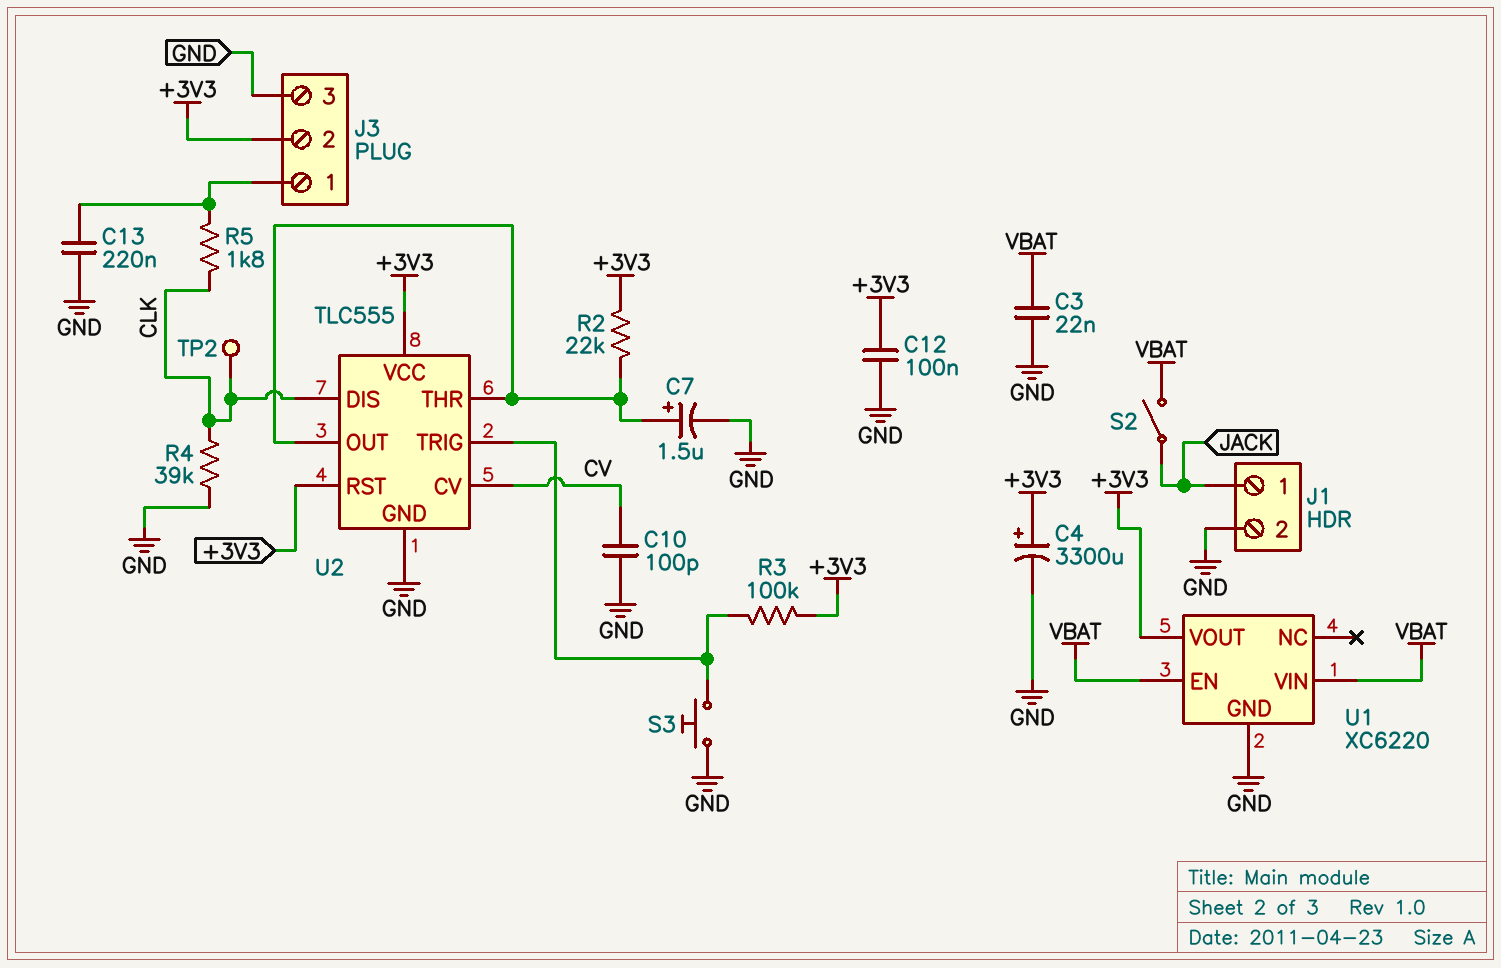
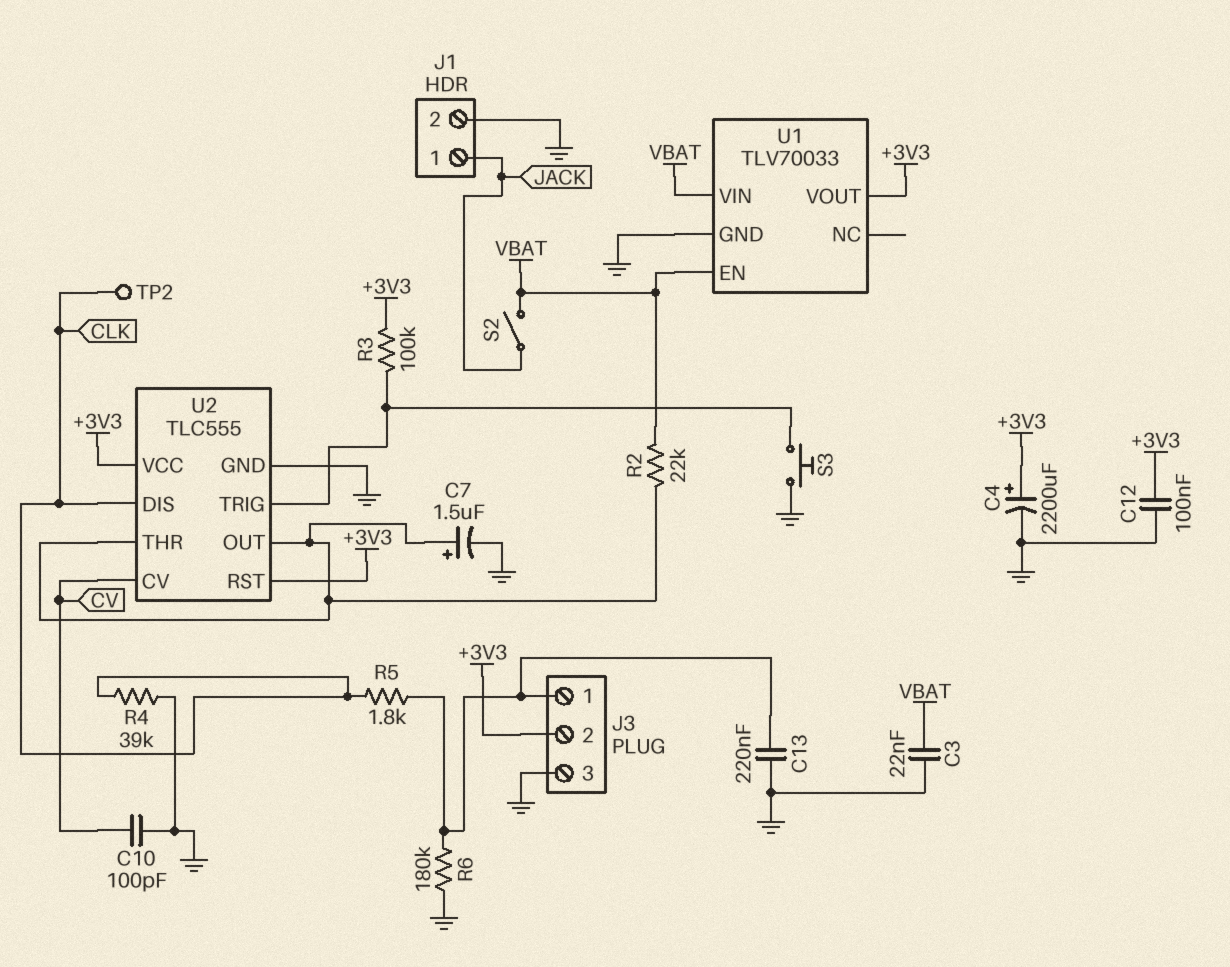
C4: 3300uF (plus +3V3, minus GND) -> 2200uF (plus +3V3, minus GND)
R2: 22k (+3V3, U2/OUT) -> 22k (U2/OUT, VBAT)
R6: none -> 180k (GND, J3/1)
U1: XC6220 -> TLV70033

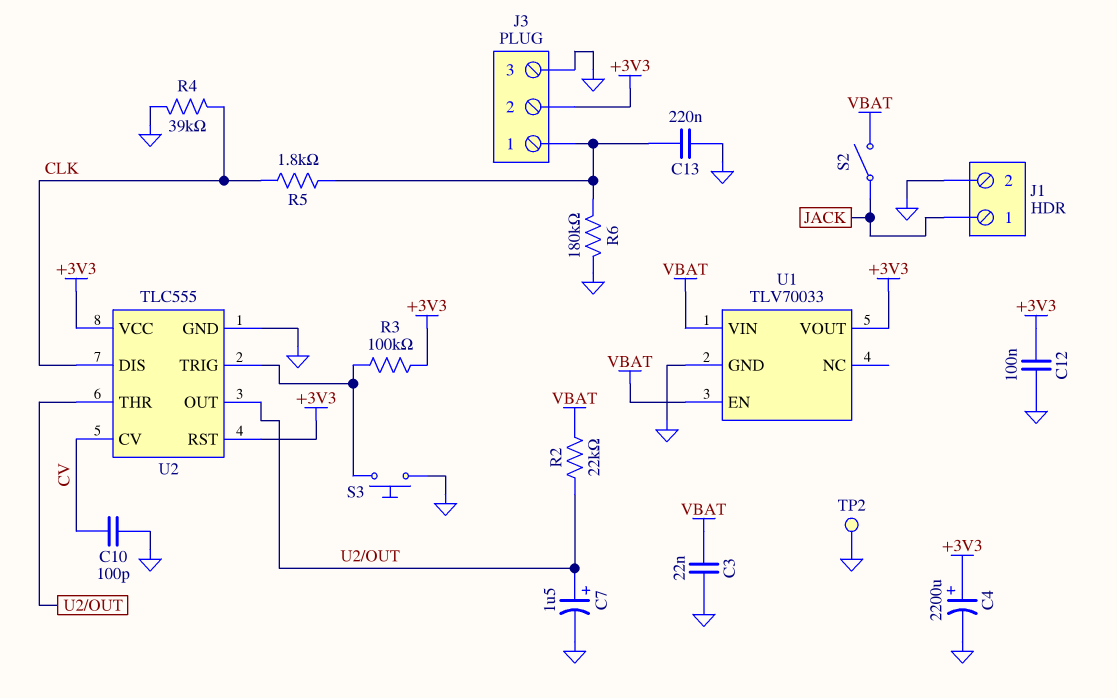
TP2: test point (CLK) -> test point (GND)

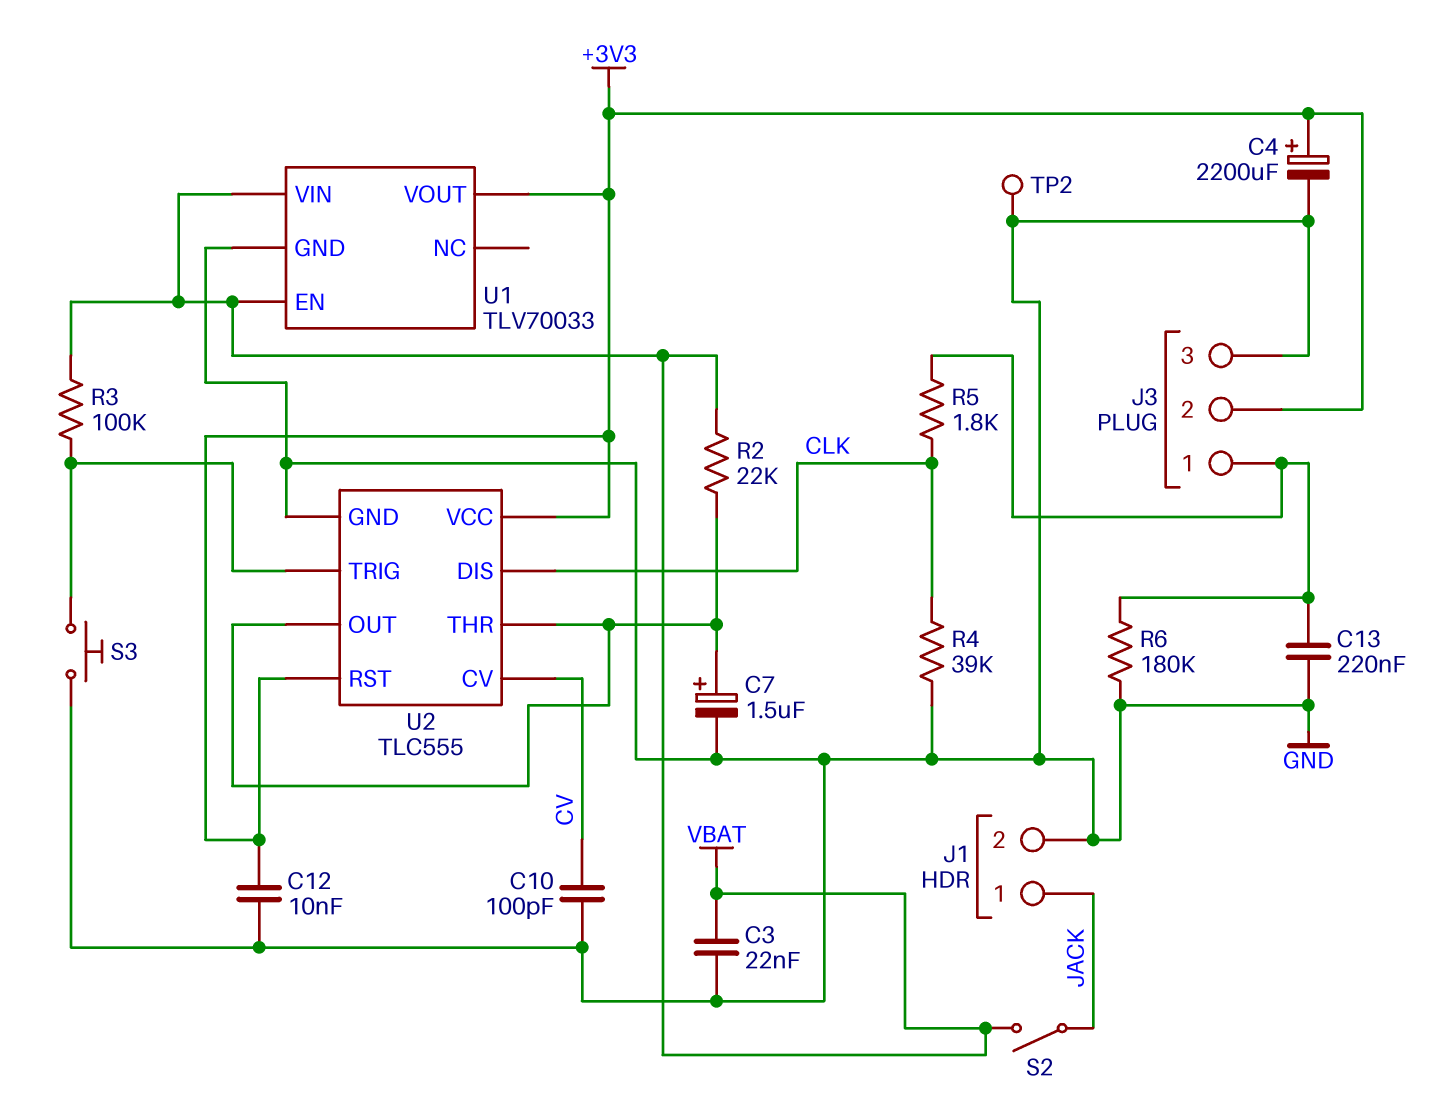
C12: 100nF (+3V3, GND) -> 10nF (+3V3, GND)
R3: 100k (+3V3, U2/TRIG) -> 100k (U2/TRIG, VBAT)

